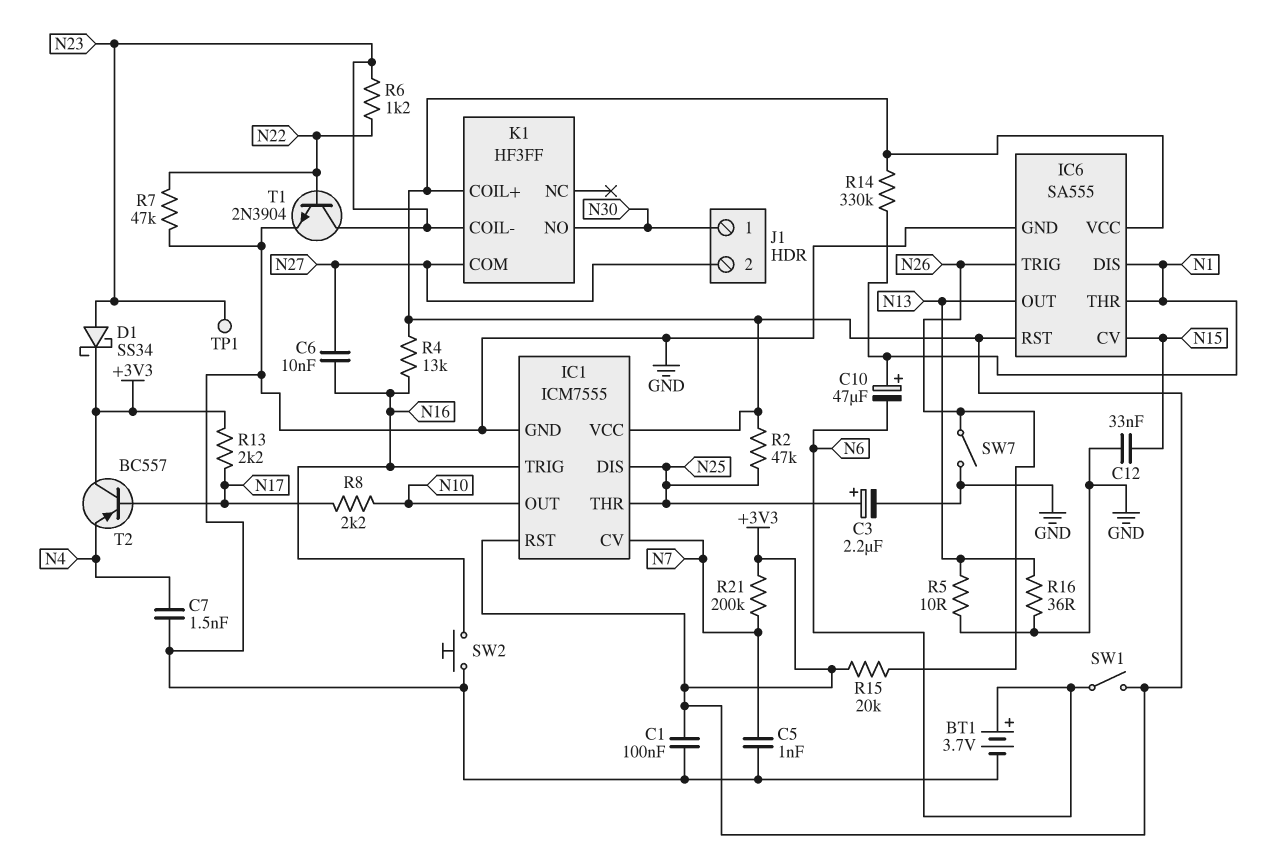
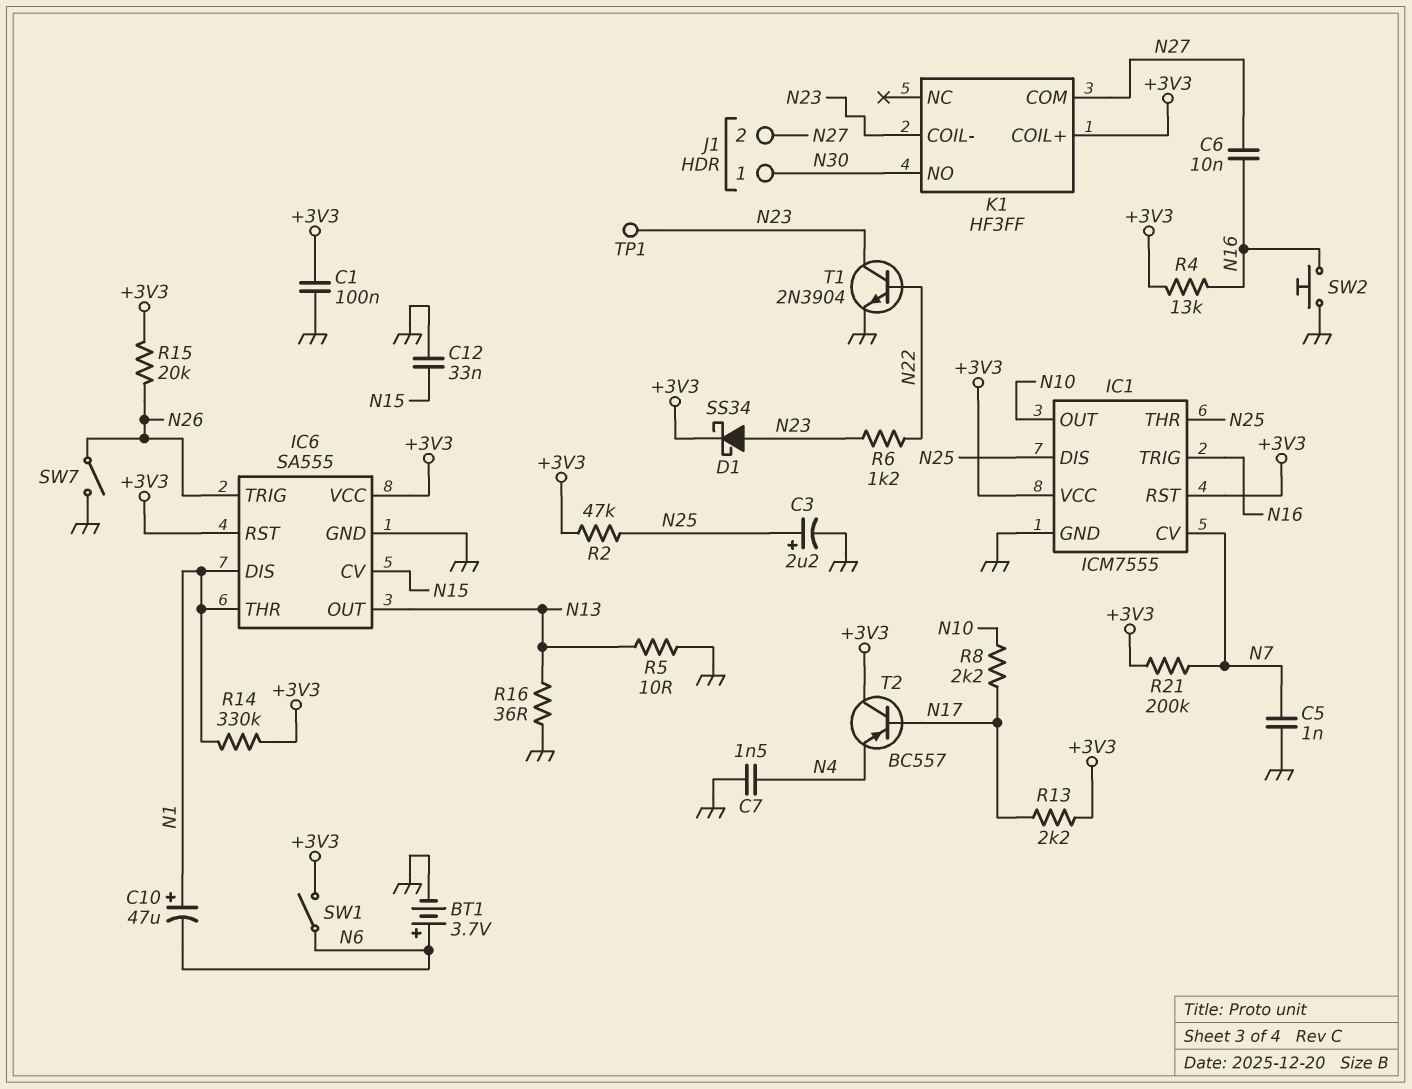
R7: 47k (GND, N22) -> none

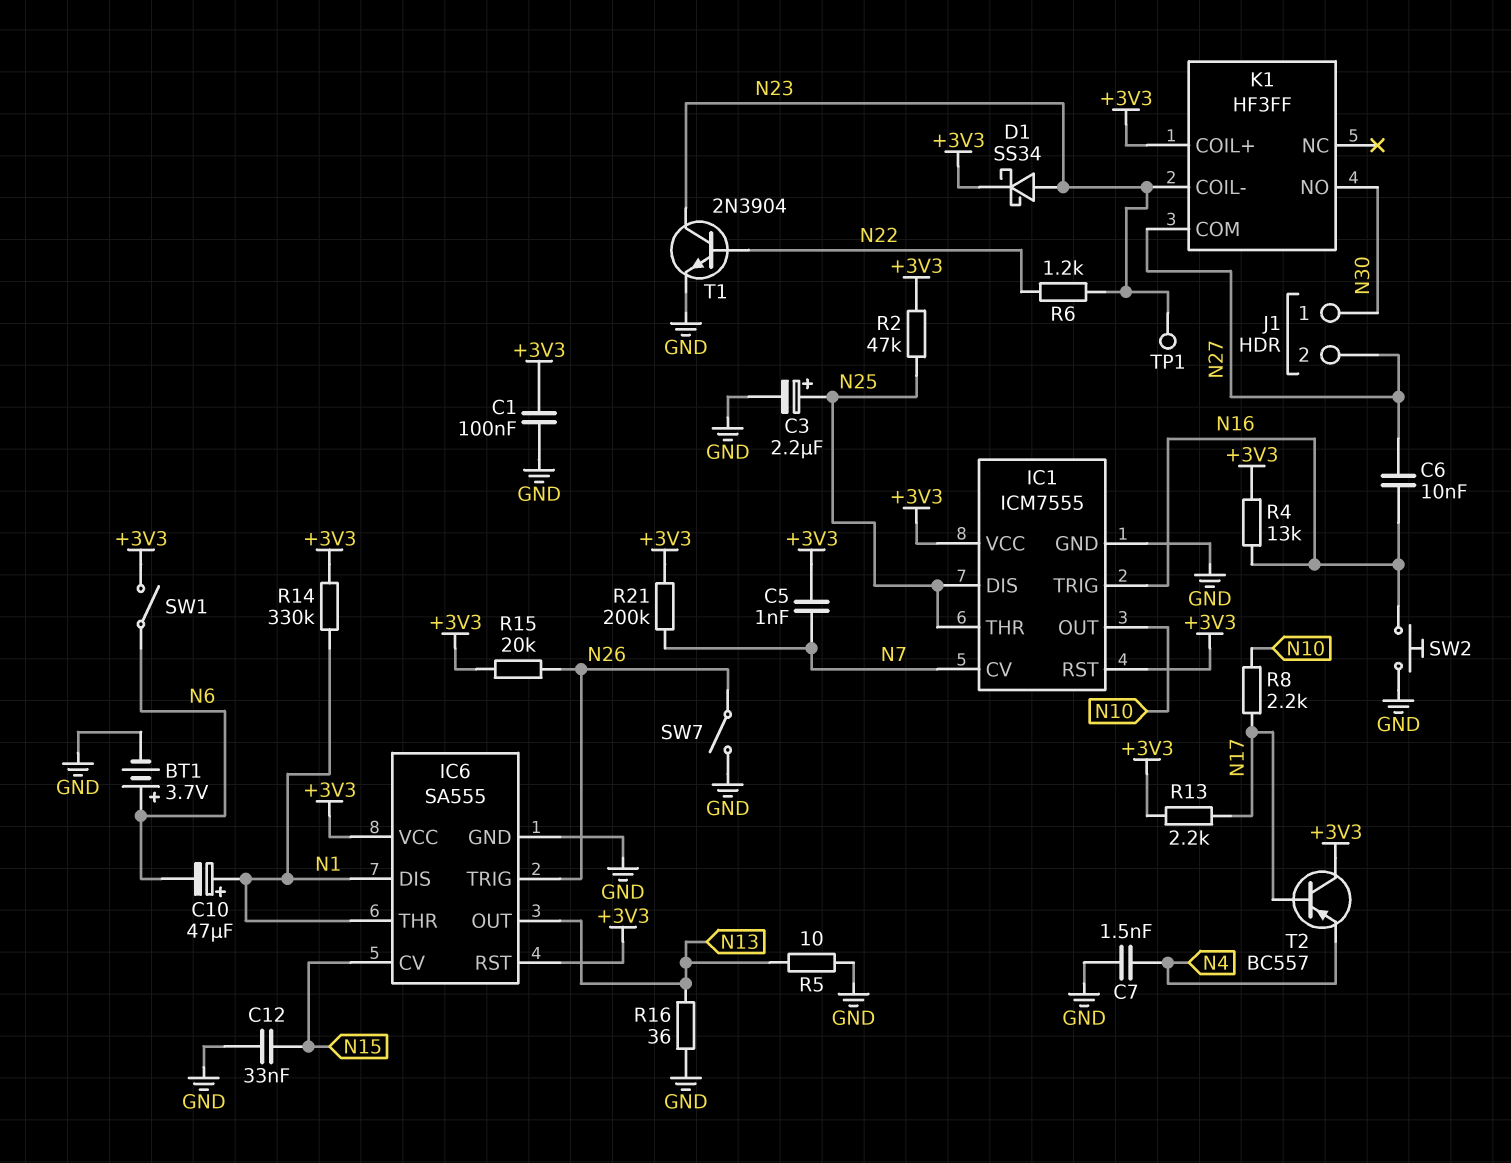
C5: 1nF (GND, N7) -> 1nF (+3V3, N7)

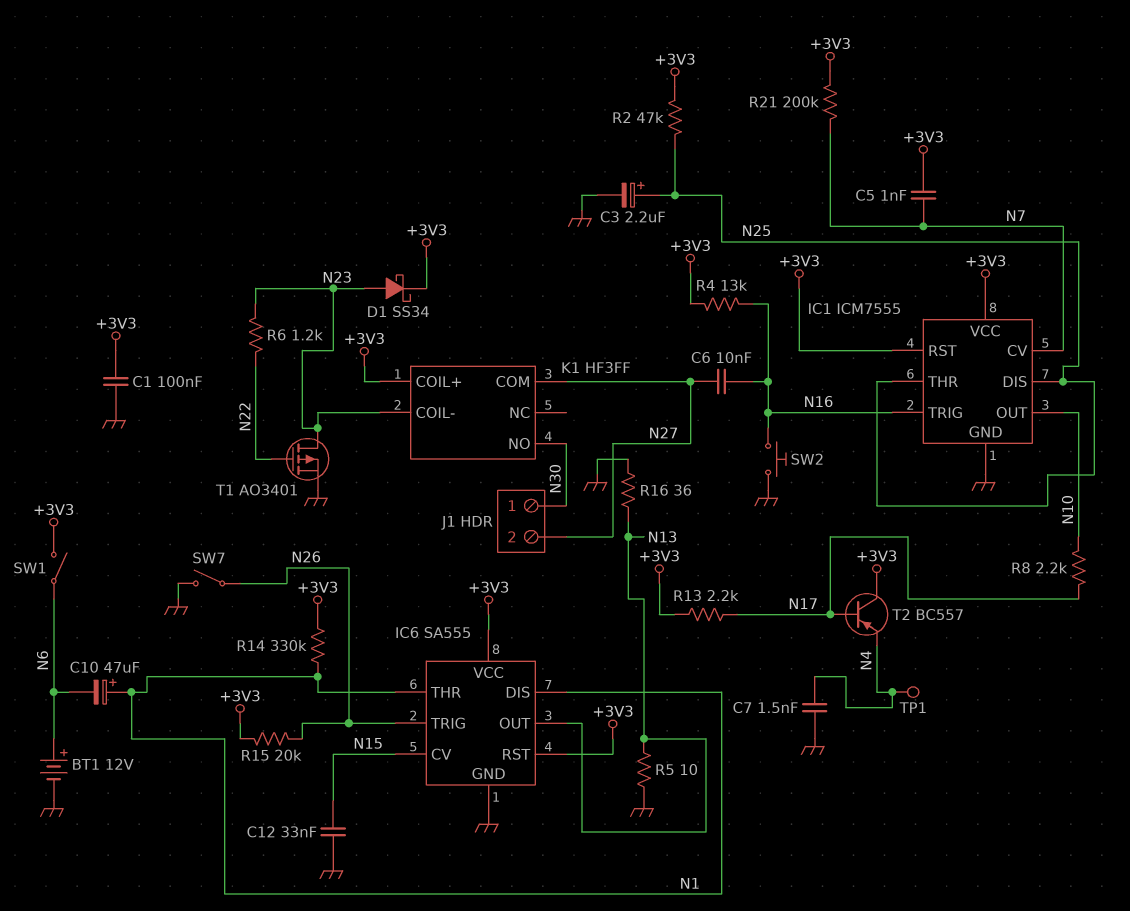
BT1: 3.7V (plus N6, minus GND) -> 12V (plus N6, minus GND)
T1: NPN 2N3904 (B N22, C N23, E GND) -> PMOS AO3401 (G N22, D N23, S GND)
TP1: test point (N23) -> test point (N4)

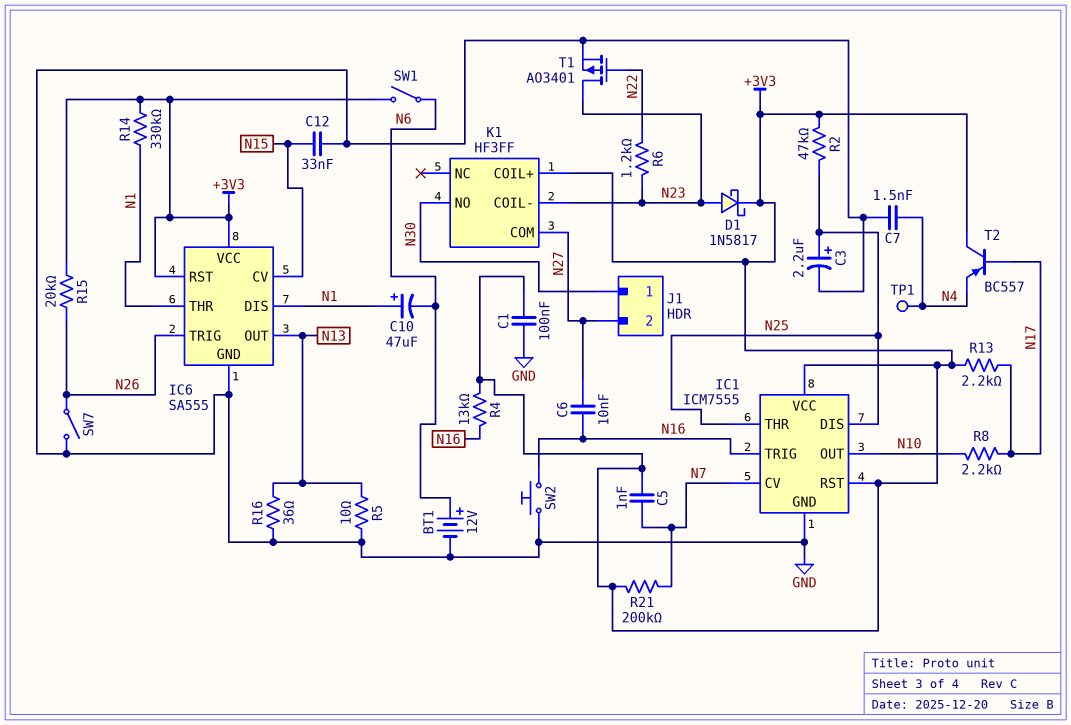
D1: schottky SS34 (A N23, K +3V3) -> schottky 1N5817 (A N23, K +3V3)

